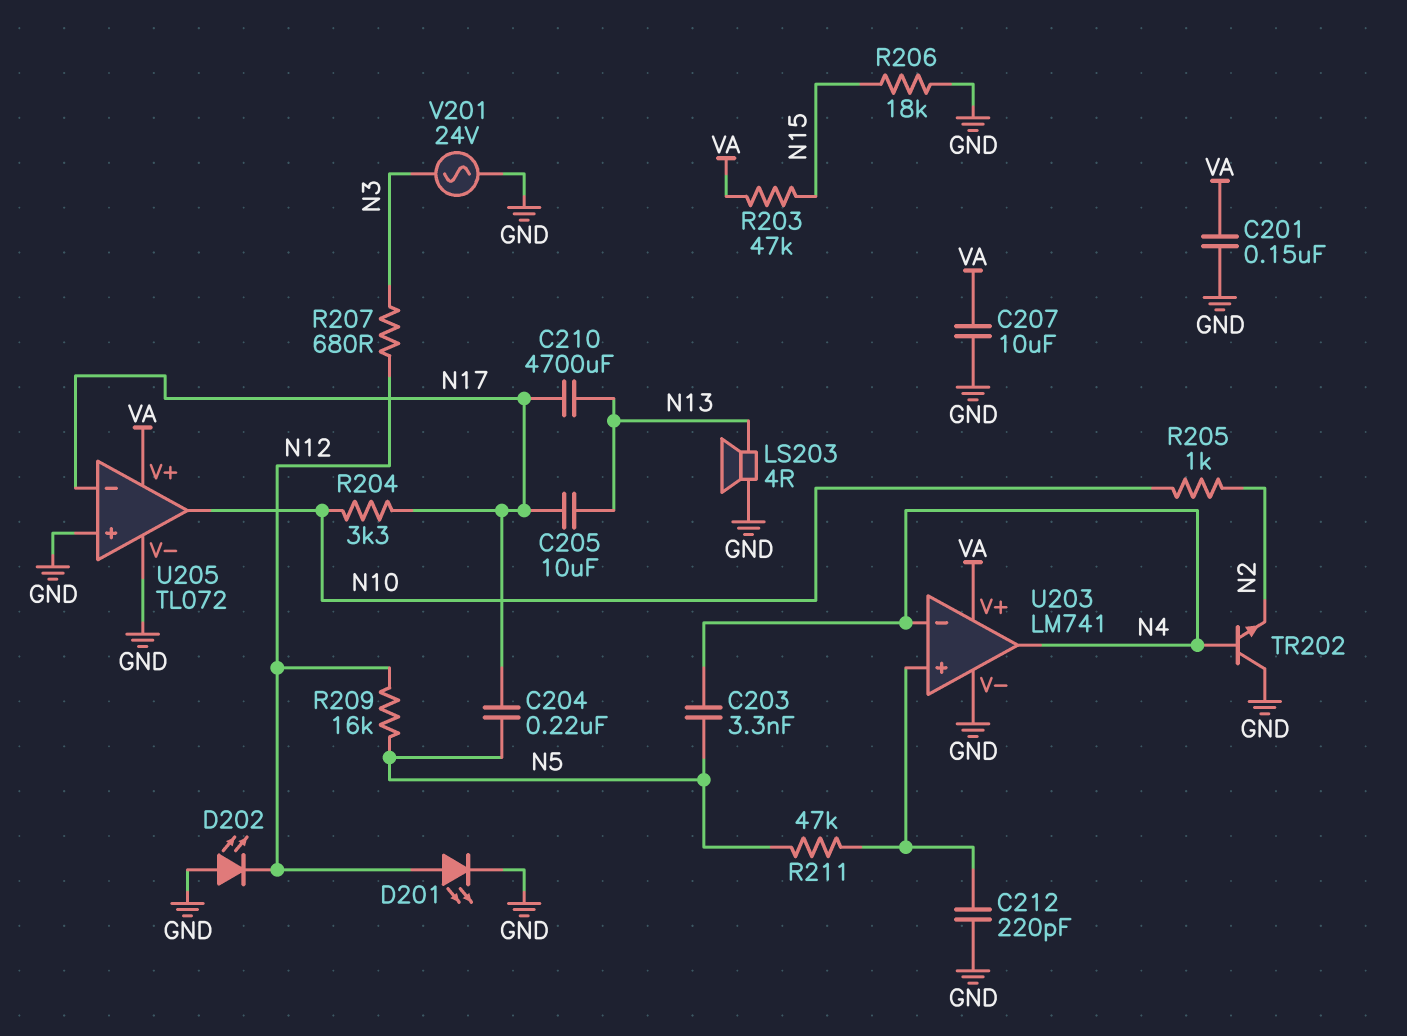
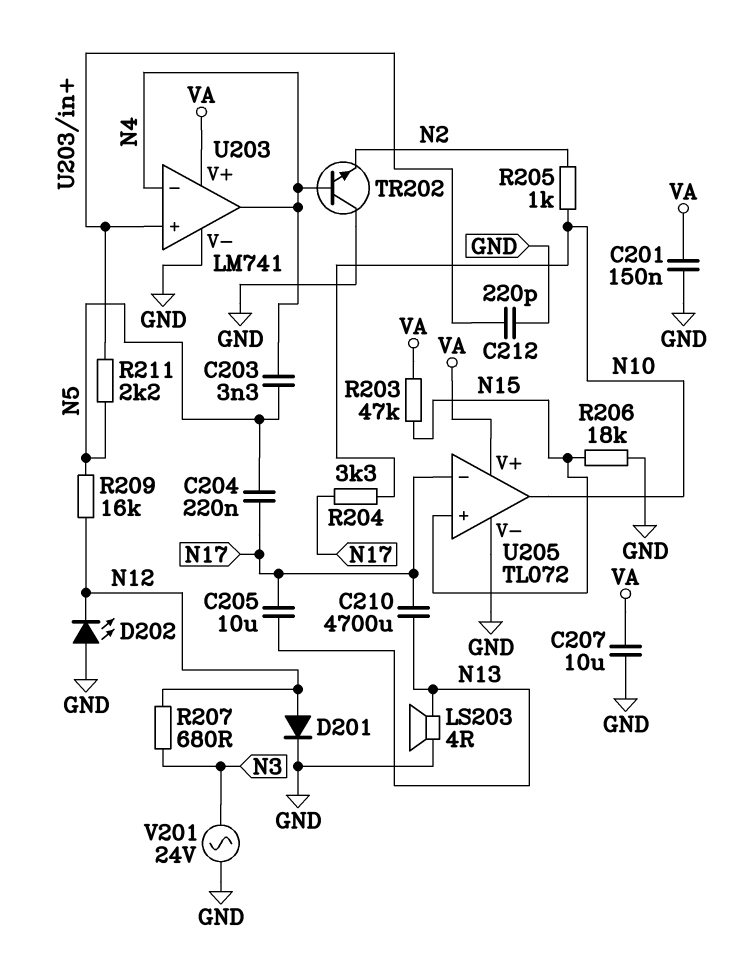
D201: LED (A N12, K GND) -> diode (A N12, K GND)
R211: 47k (N5, U203/in+) -> 2.2k (N5, U203/in+)
U205 pin in+: GND -> N15

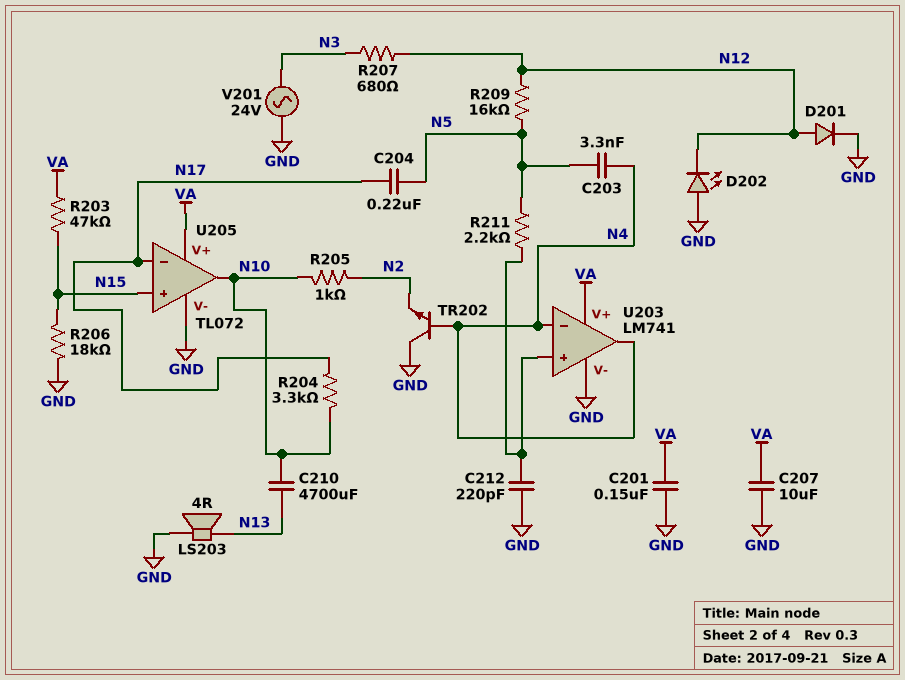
C205: 10uF (N13, N17) -> none
C210: 4700uF (N13, N17) -> 4700uF (N10, N13)

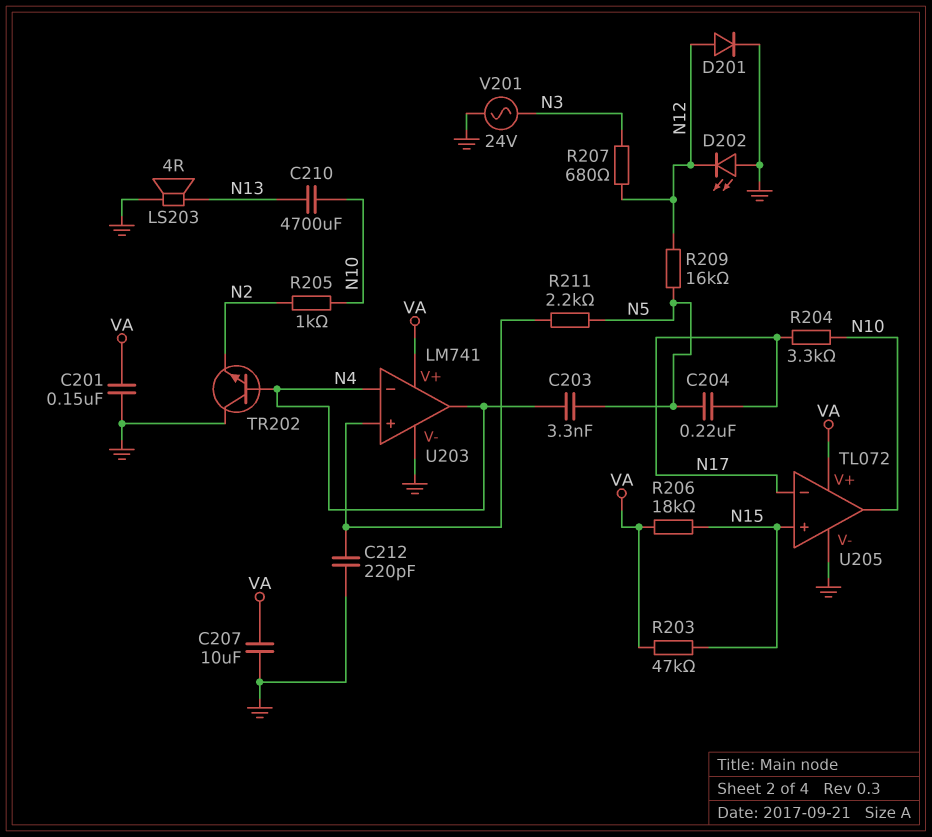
R206: 18k (GND, N15) -> 18k (N15, VA)

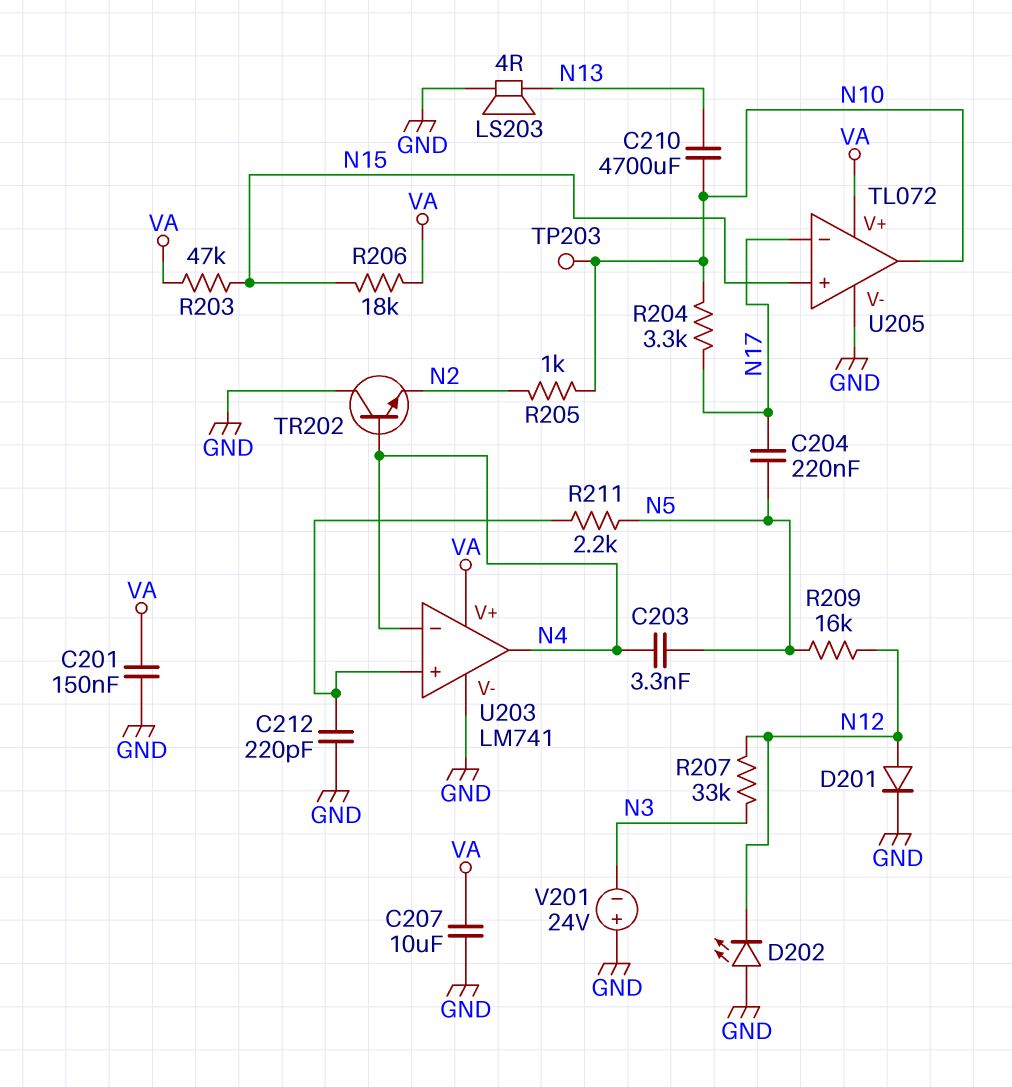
R207: 680 (N3, N12) -> 33k (N3, N12)
TP203: none -> test point (N10)
V201: AC 24V (GND, N3) -> 24V (plus GND, minus N3)

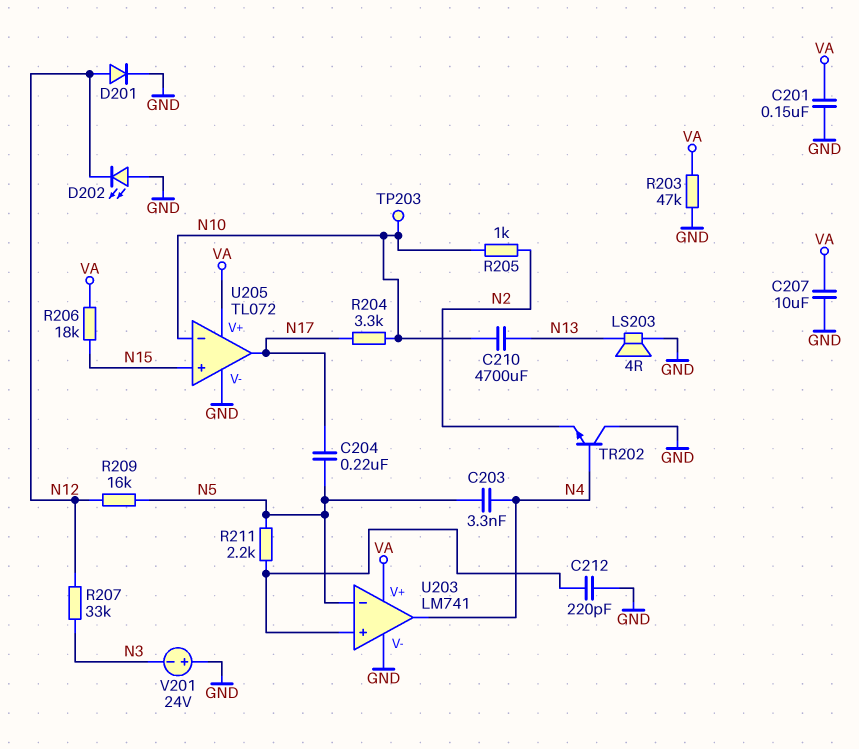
R203: 47k (N15, VA) -> 47k (GND, VA)
U203 pin in-: N4 -> N5
U205 pin in-: N17 -> N10
U205 pin out: N10 -> N17

